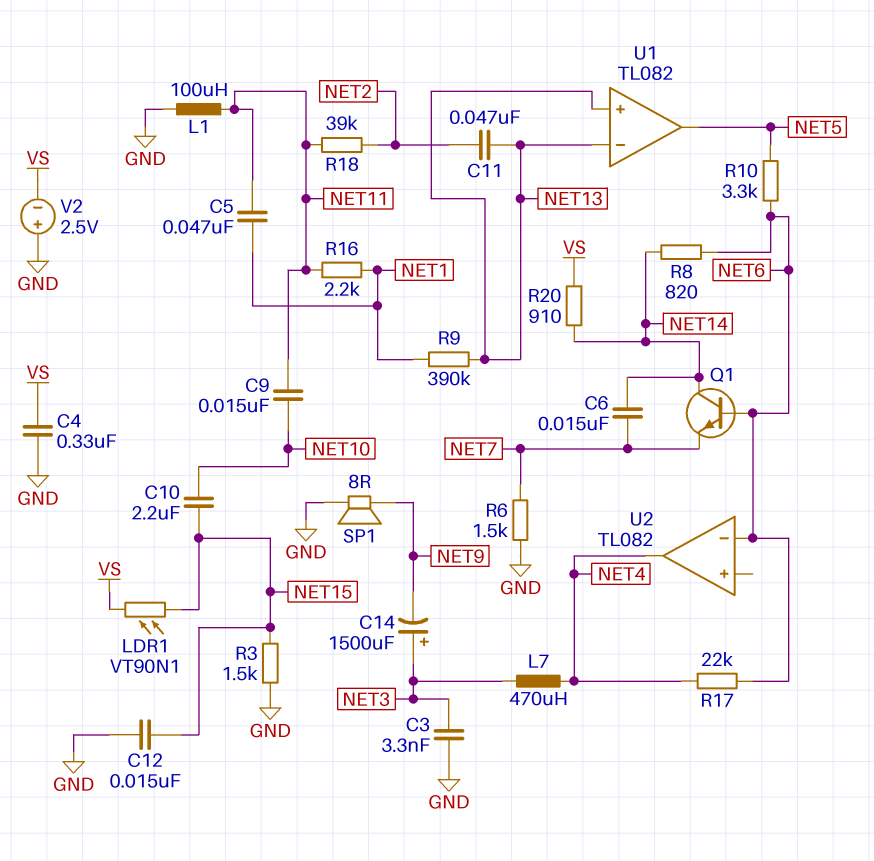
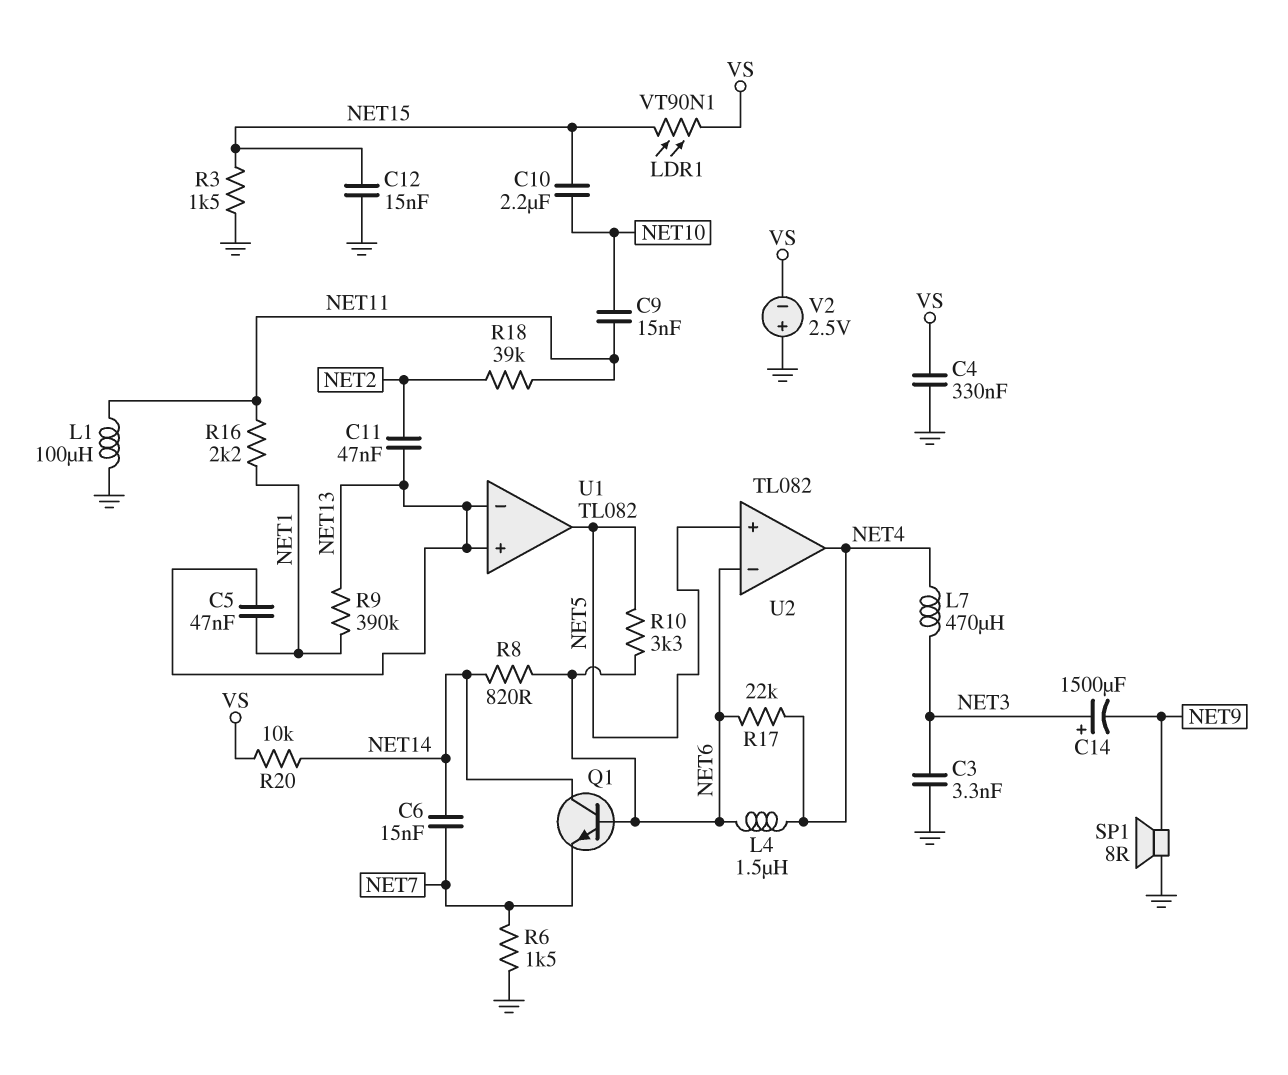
C5: 47nF (NET1, NET11) -> 47nF (NET1, NET13)
L4: none -> 1.5uH (NET4, NET6)
R20: 910 (NET14, VS) -> 10k (NET14, VS)
U2 pin in+: none -> NET5

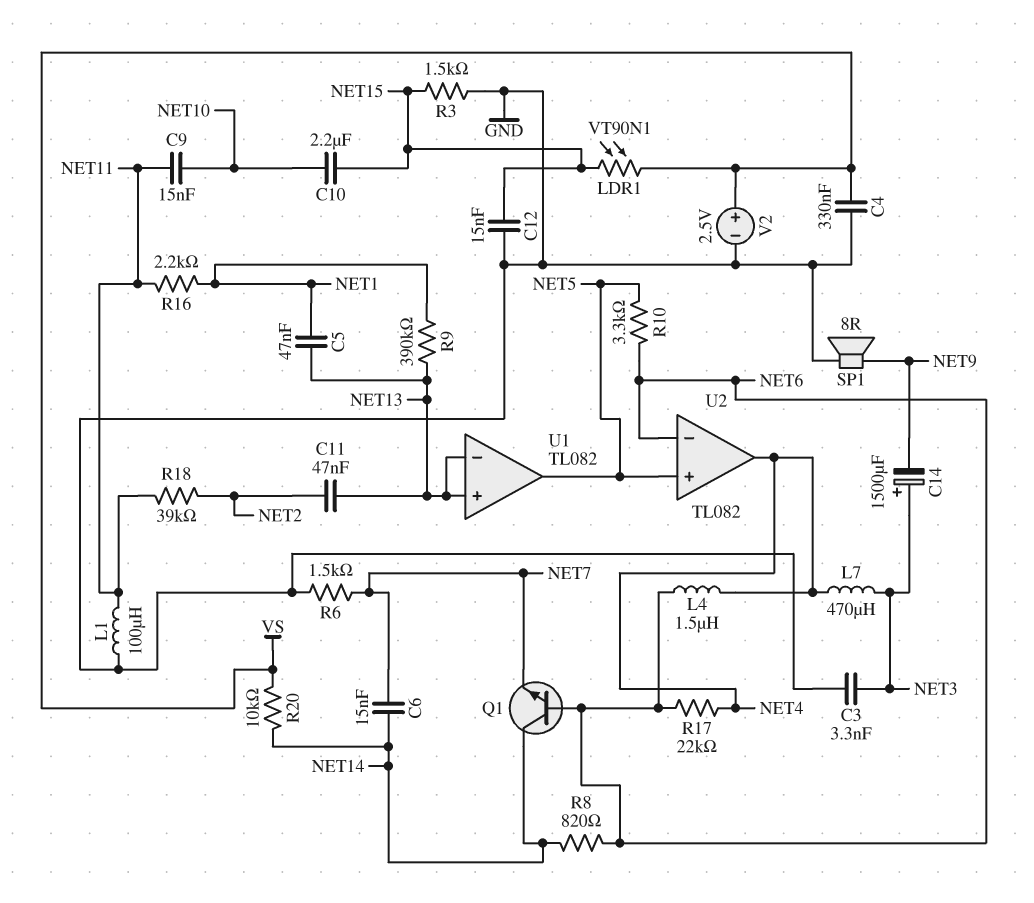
V2: 2.5V (plus GND, minus VS) -> 2.5V (plus VS, minus GND)

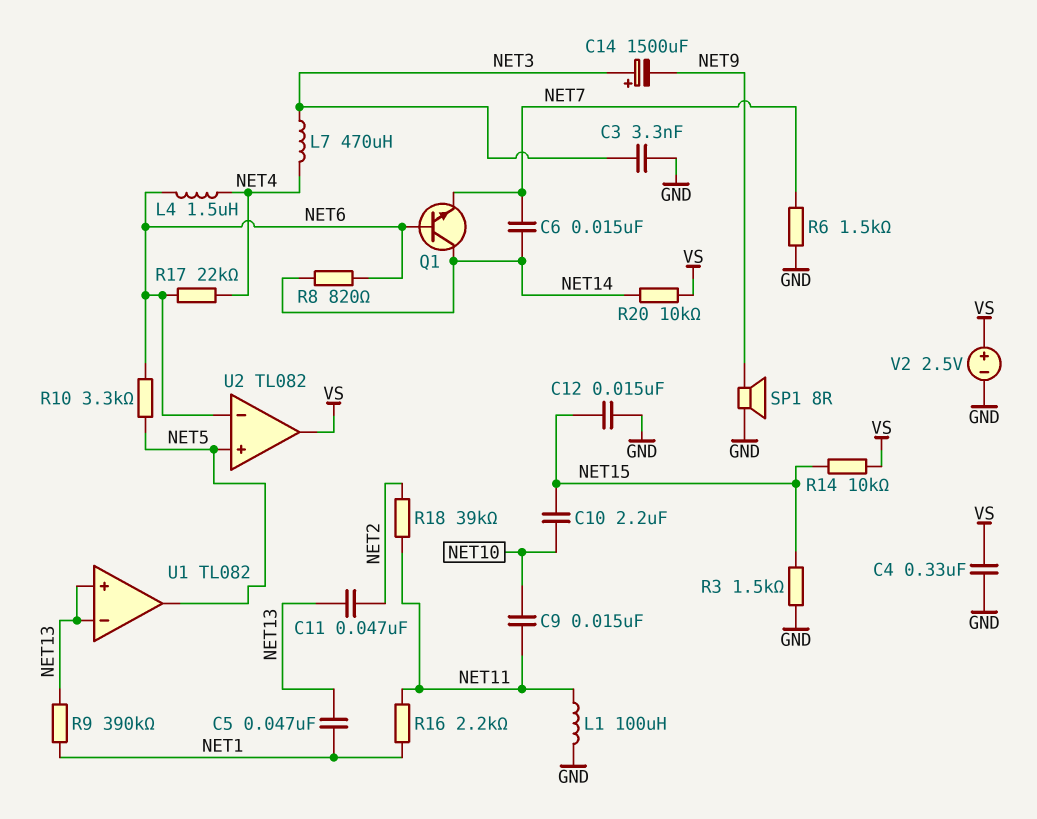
LDR1: VT90N1 (NET15, VS) -> none
R14: none -> 10k (NET15, VS)
U2 pin out: NET4 -> VS

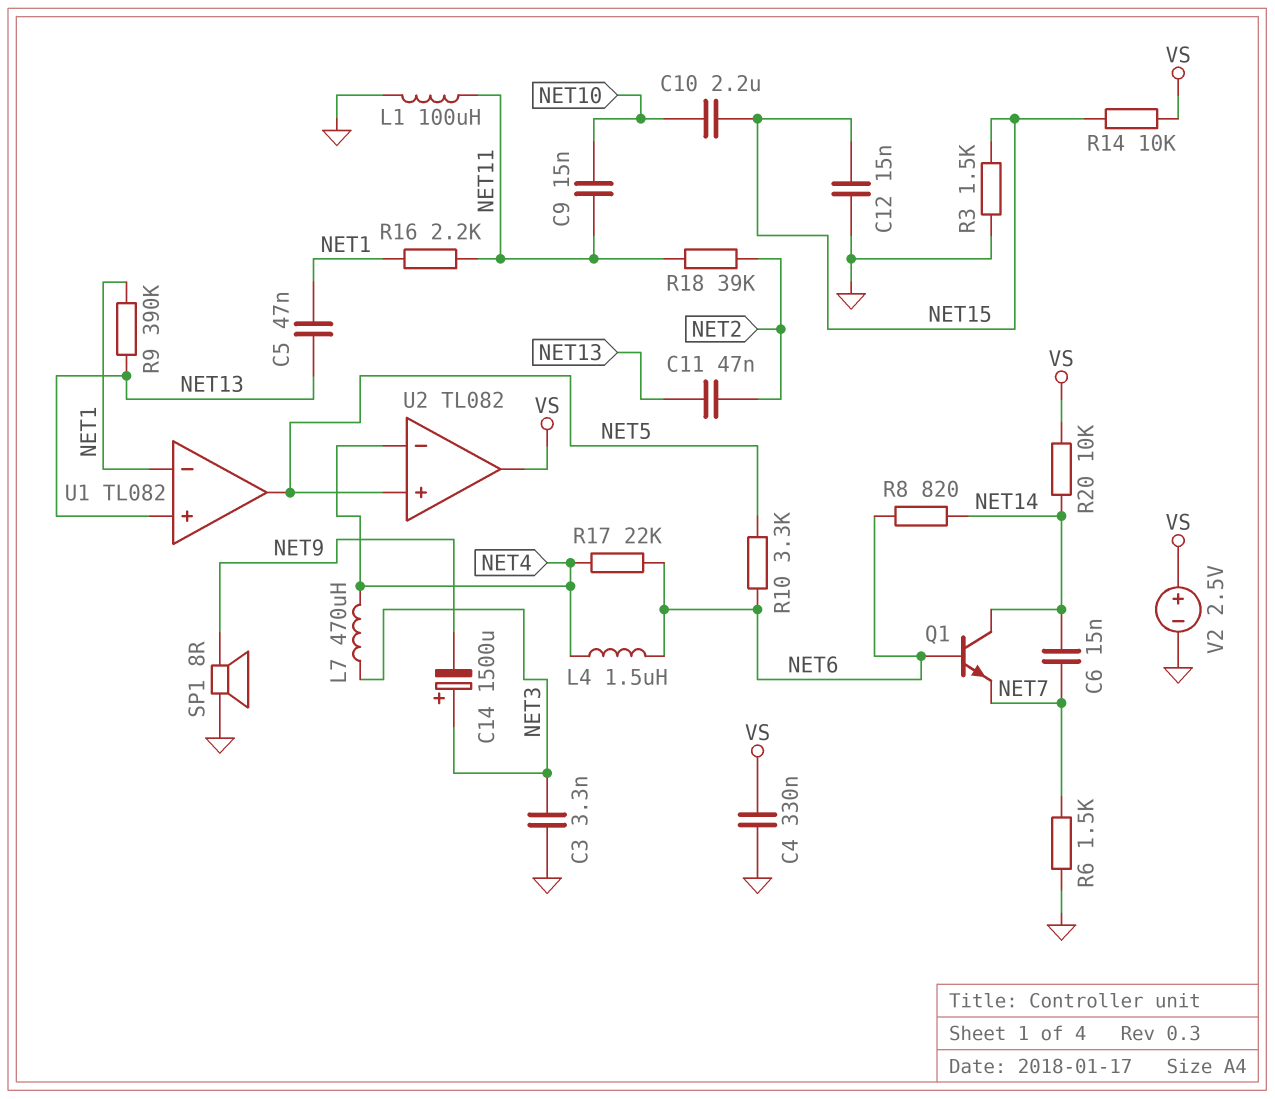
U1 pin in-: NET13 -> NET1
U2 pin in-: NET6 -> NET4

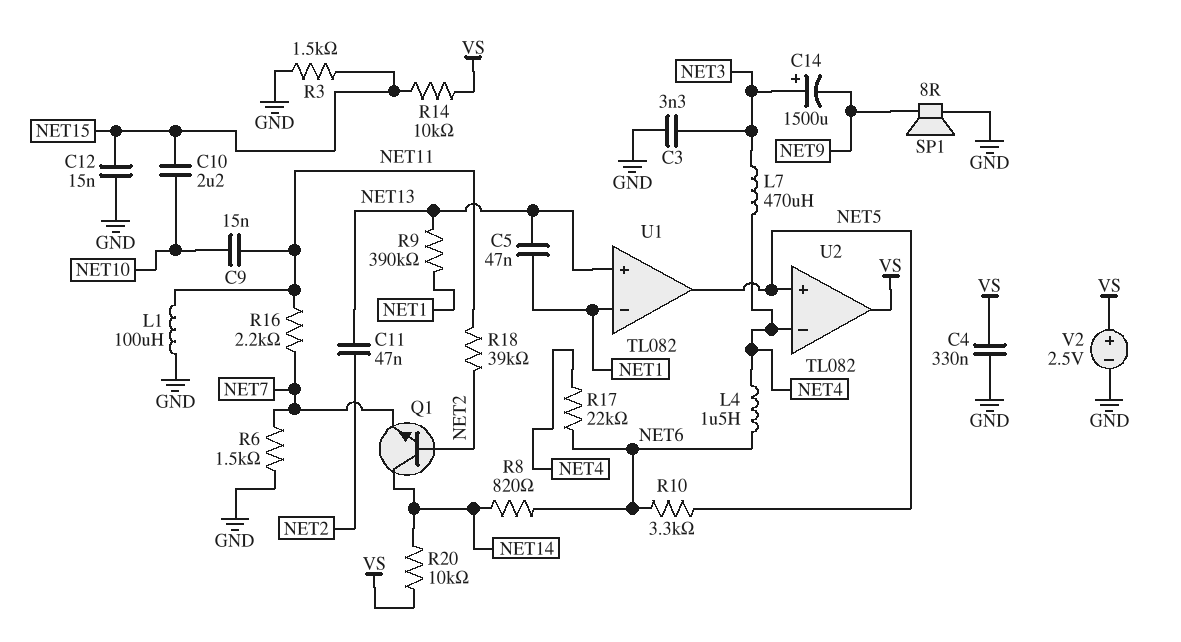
C6: 15nF (NET7, NET14) -> none
Q1: NPN (B NET6, C NET14, E NET7) -> NPN (B NET2, C NET14, E NET7)
R16: 2.2k (NET1, NET11) -> 2.2k (NET7, NET11)

